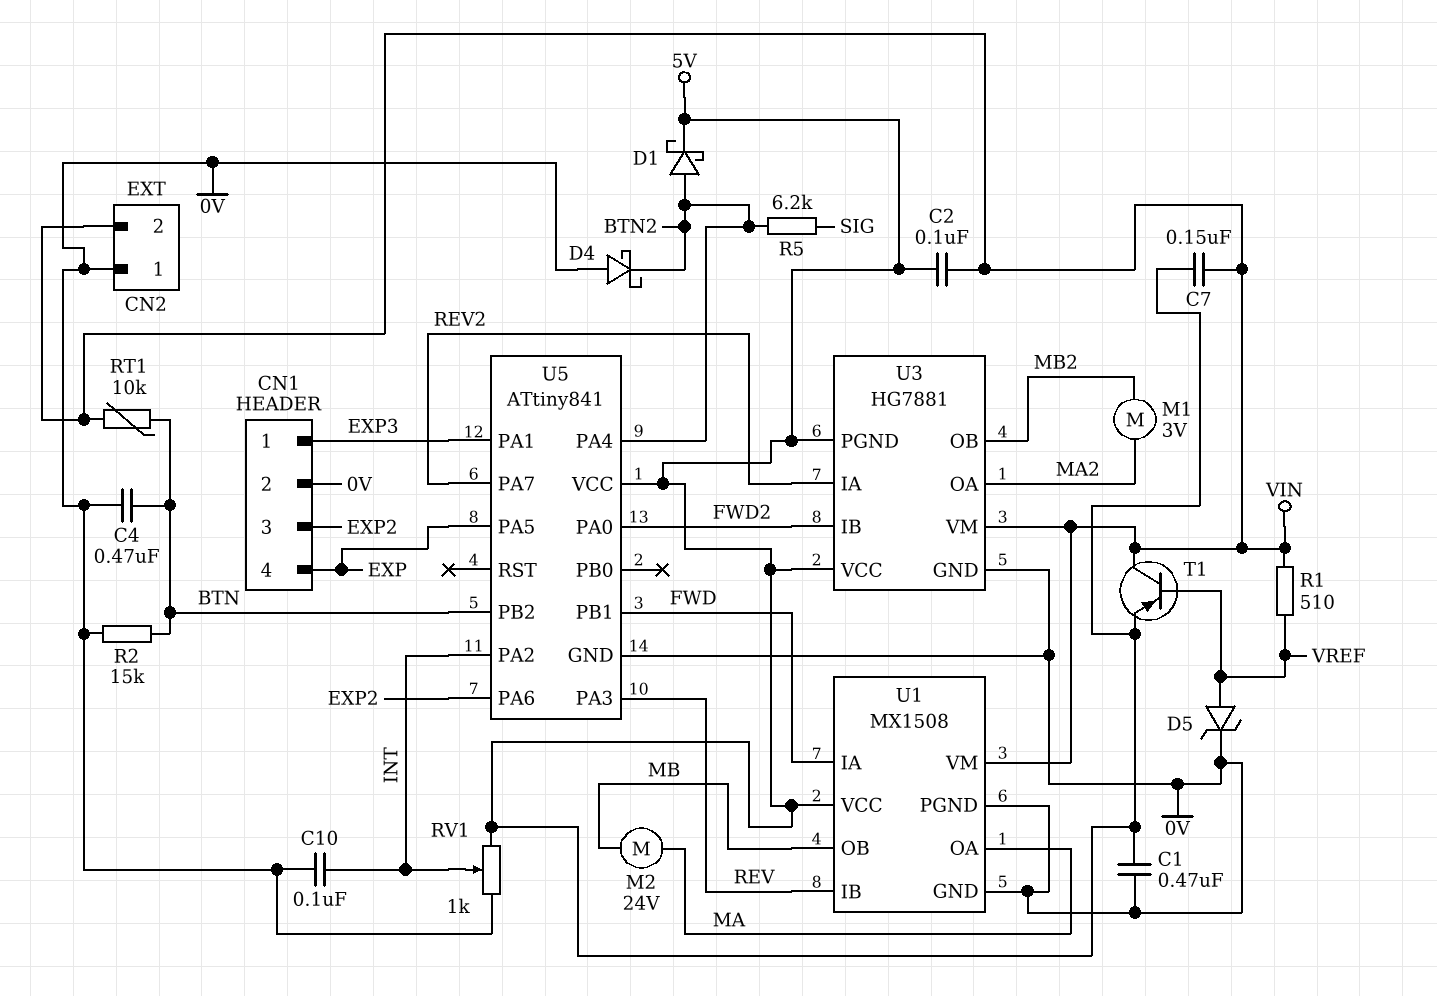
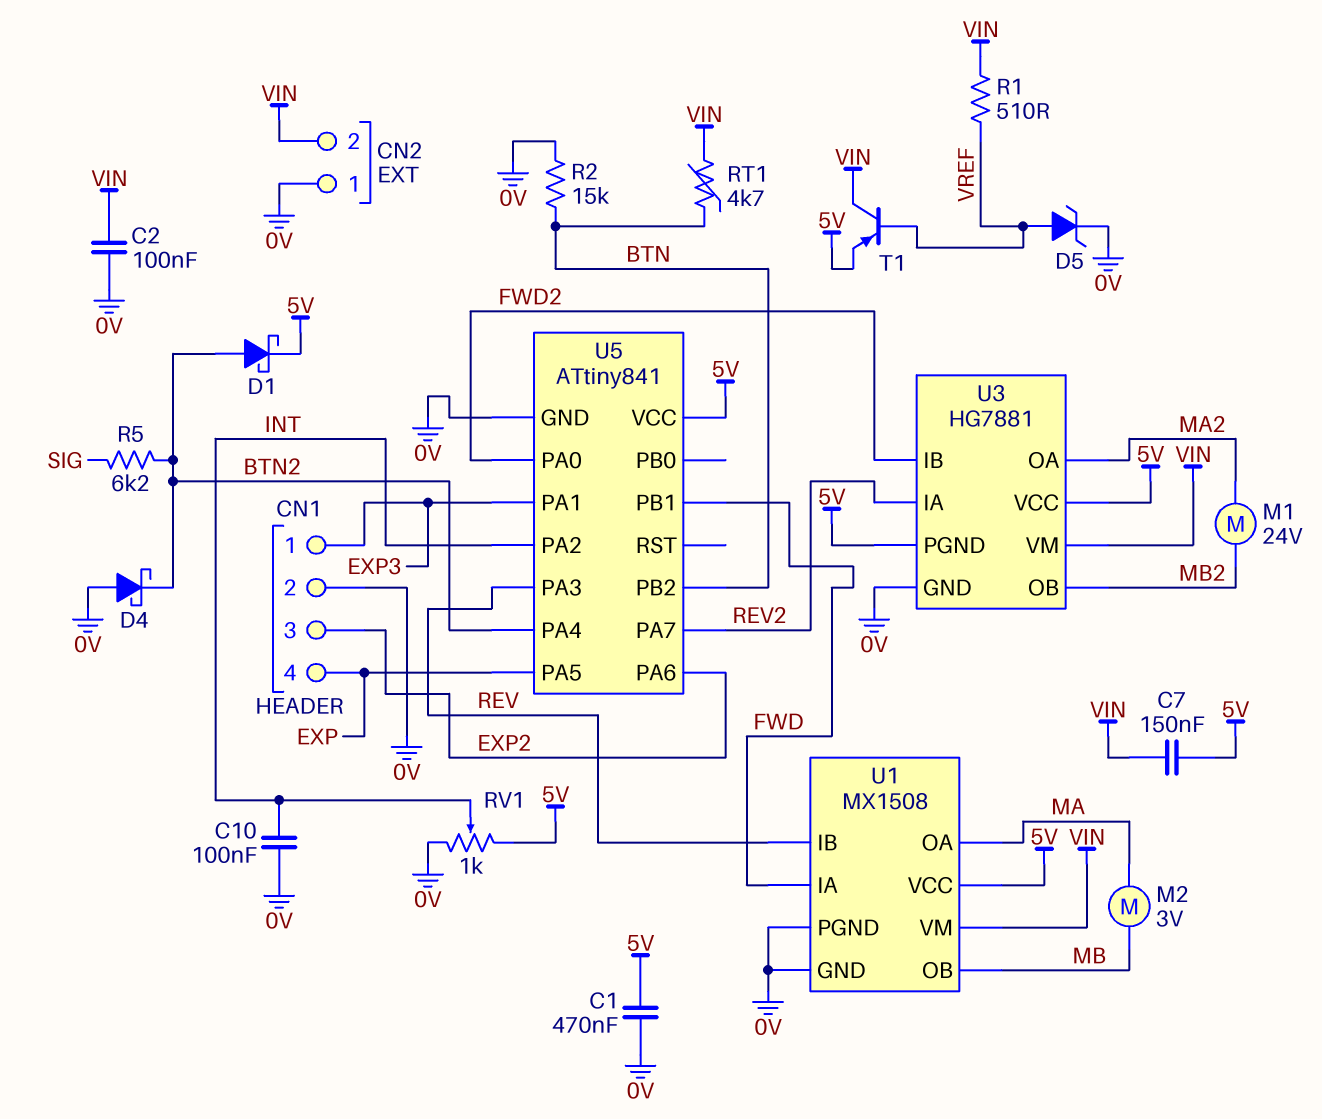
C2: 100nF (5V, VIN) -> 100nF (0V, VIN)
C4: 470nF (0V, BTN) -> none
M1: motor 3V (MA2, MB2) -> motor 24V (MA2, MB2)
M2: motor 24V (MA, MB) -> motor 3V (MA, MB)
RT1: 10k (BTN, VIN) -> 4.7k (BTN, VIN)

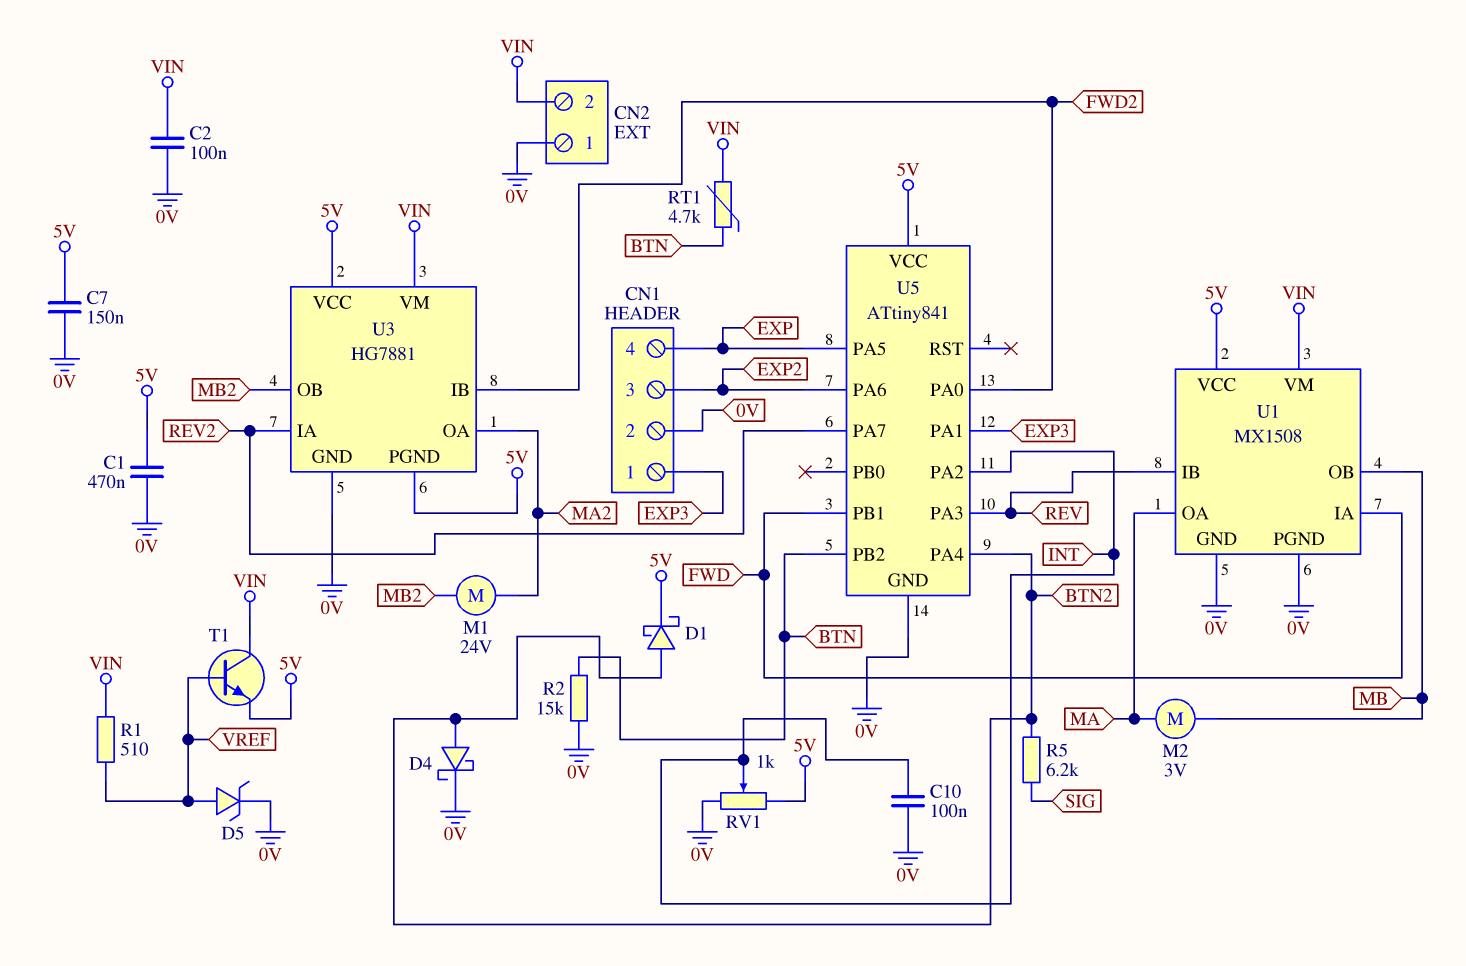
C7: 150nF (5V, VIN) -> 150nF (0V, 5V)
D4: schottky (A 0V, K BTN2) -> schottky (A BTN2, K 0V)
T1: PNP (B VREF, C VIN, E 5V) -> NPN (B VREF, C VIN, E 5V)

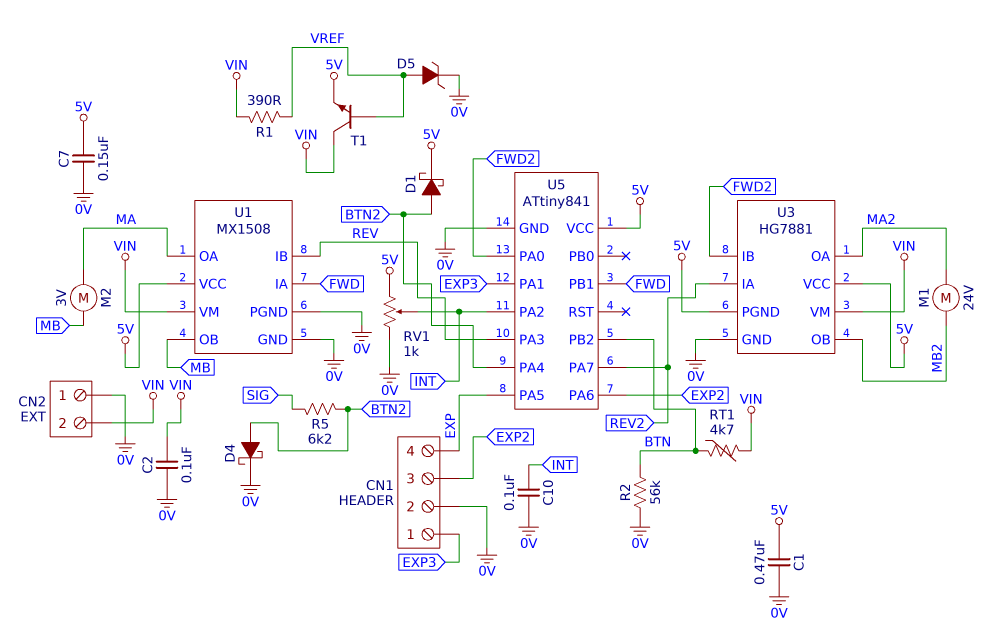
R1: 510 (VIN, VREF) -> 390 (VIN, VREF)
R2: 15k (0V, BTN) -> 56k (0V, BTN)

